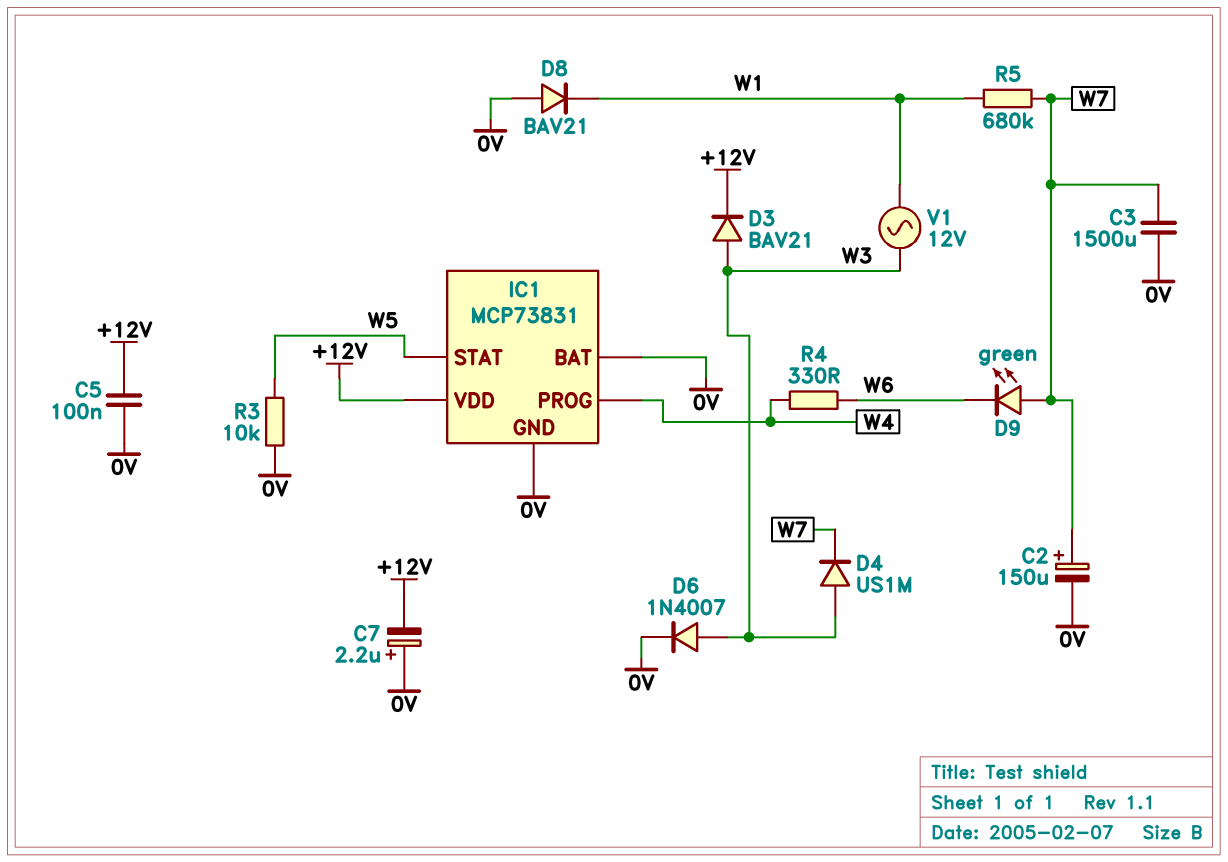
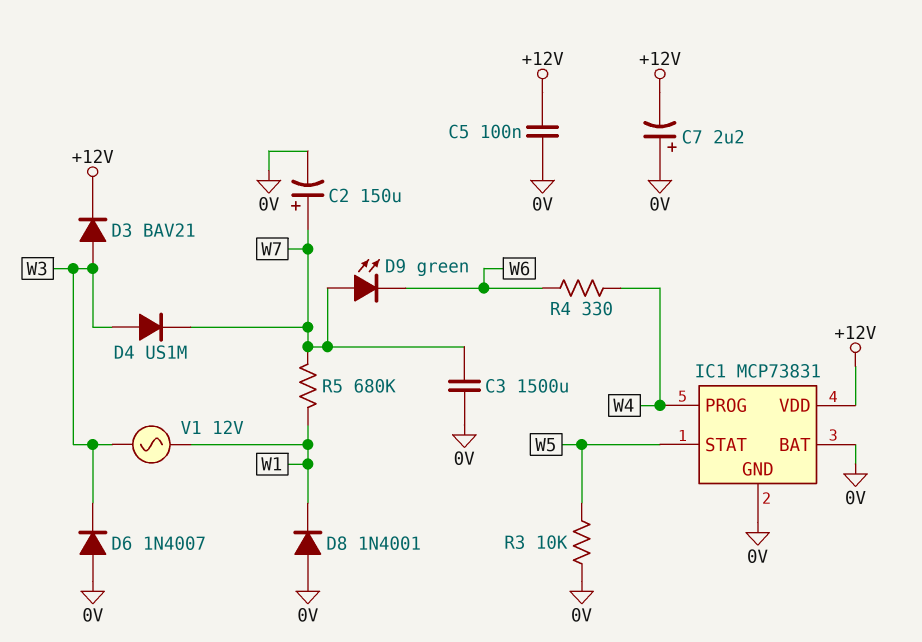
D6: diode 1N4007 (A W3, K 0V) -> diode 1N4007 (A 0V, K W3)
D8: diode BAV21 (A 0V, K W1) -> diode 1N4001 (A 0V, K W1)

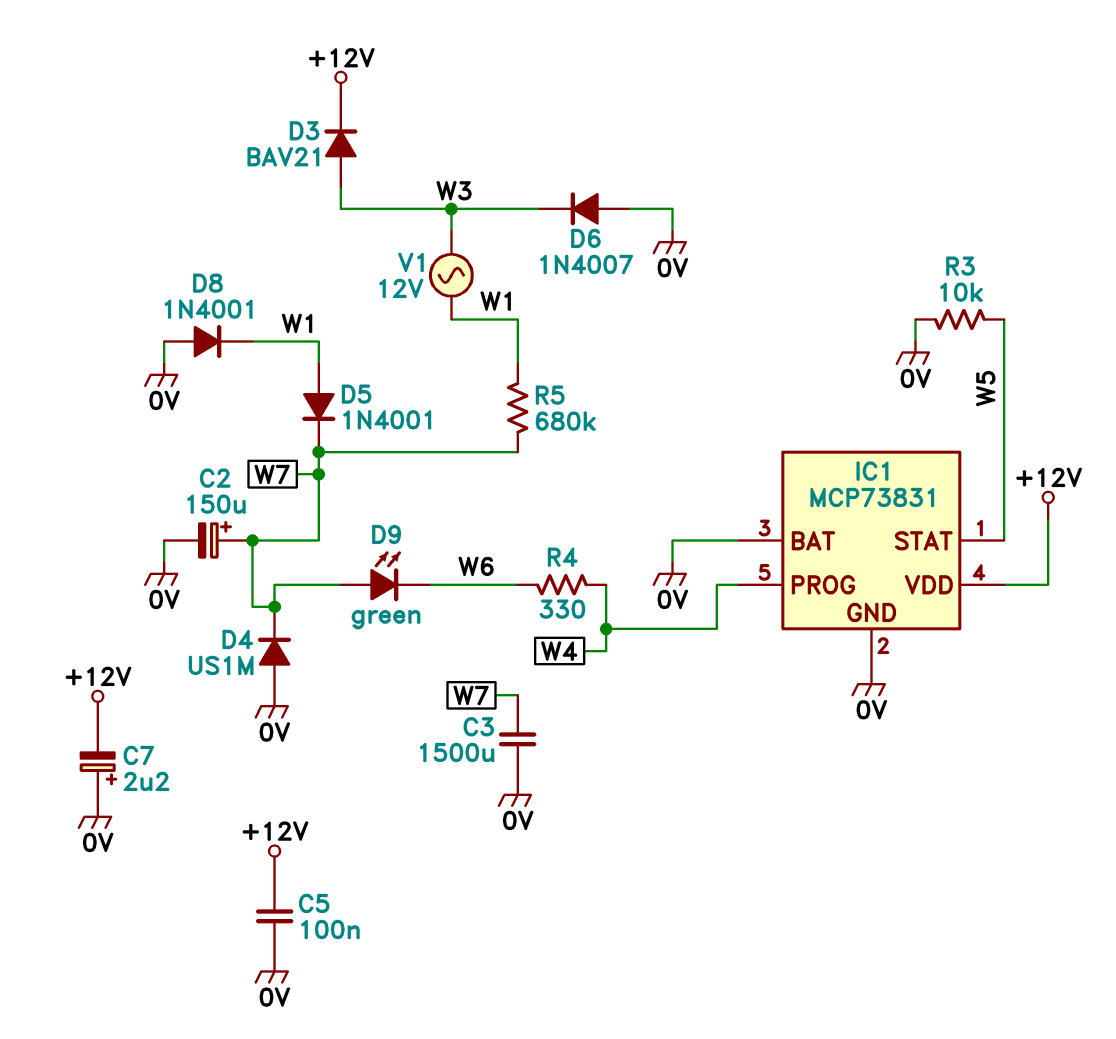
D4: diode US1M (A W3, K W7) -> diode US1M (A 0V, K W7)
D5: none -> diode 1N4001 (A W1, K W7)

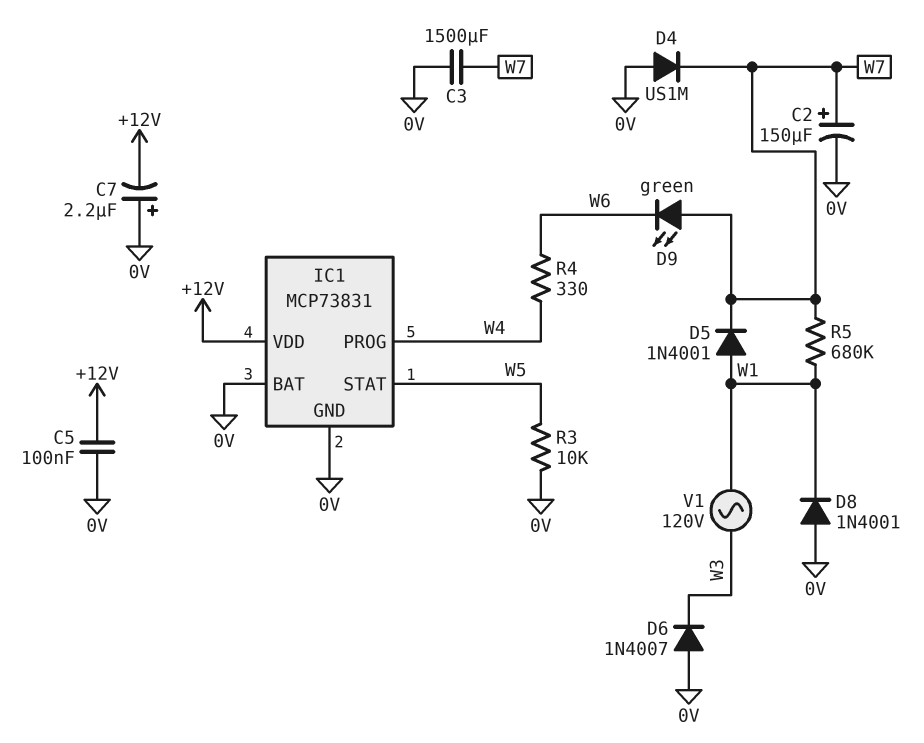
D3: diode BAV21 (A W3, K +12V) -> none
V1: AC 12V (W1, W3) -> AC 120V (W1, W3)

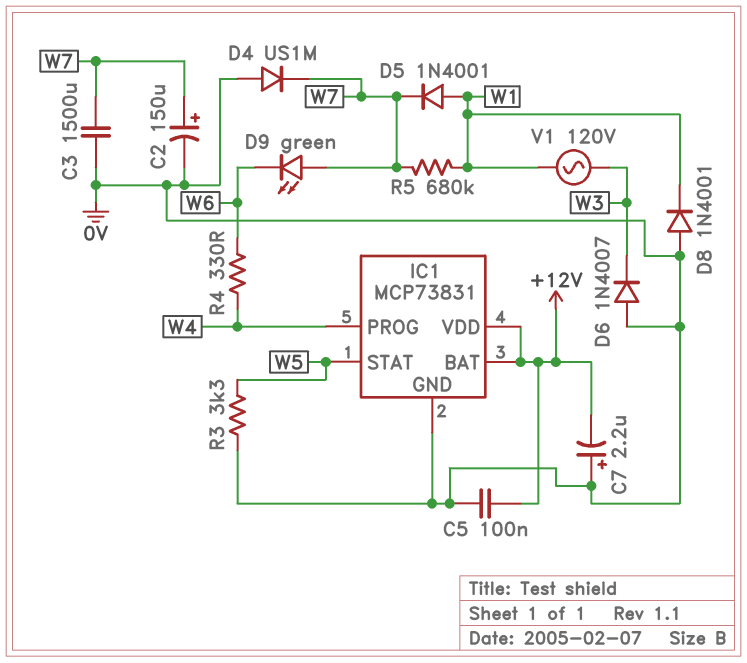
IC1 pin BAT: 0V -> +12V
R3: 10k (0V, W5) -> 3.3k (0V, W5)

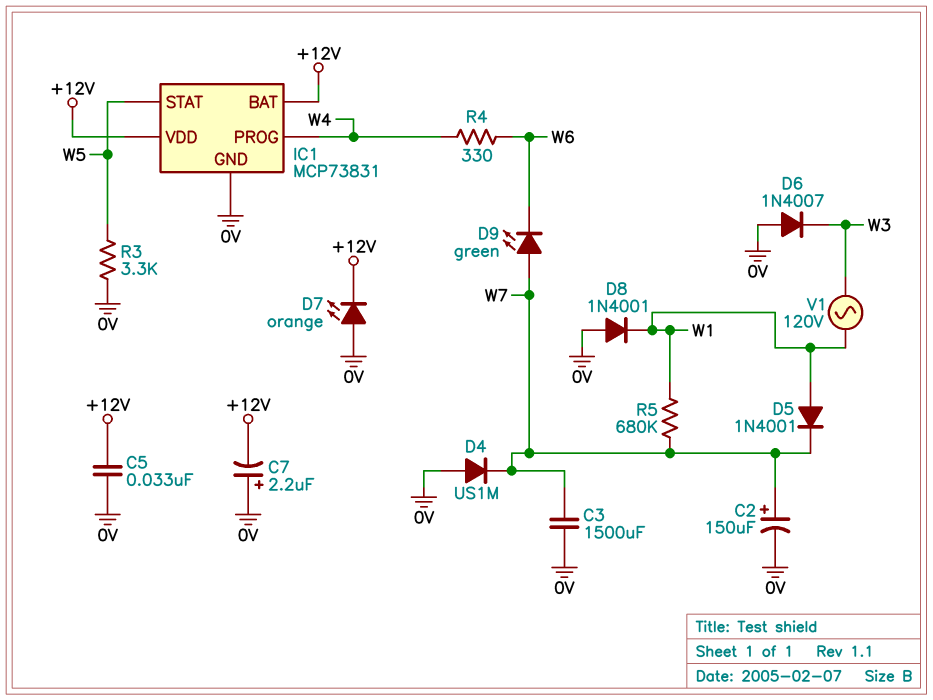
C5: 100nF (+12V, 0V) -> 33nF (+12V, 0V)
D7: none -> LED orange (A 0V, K +12V)

